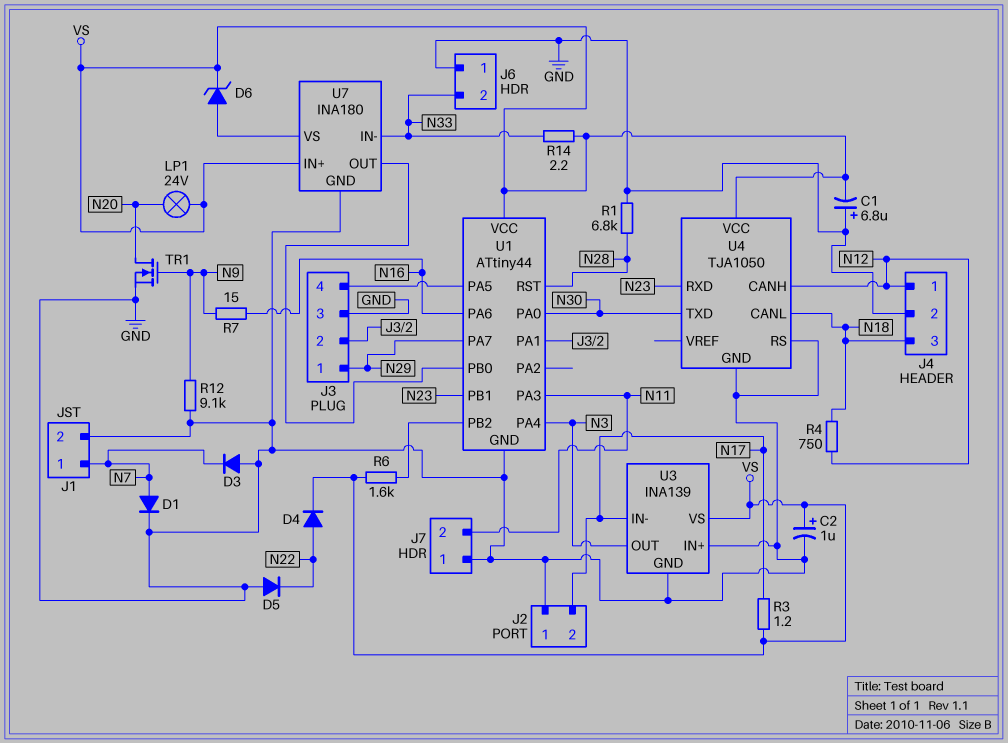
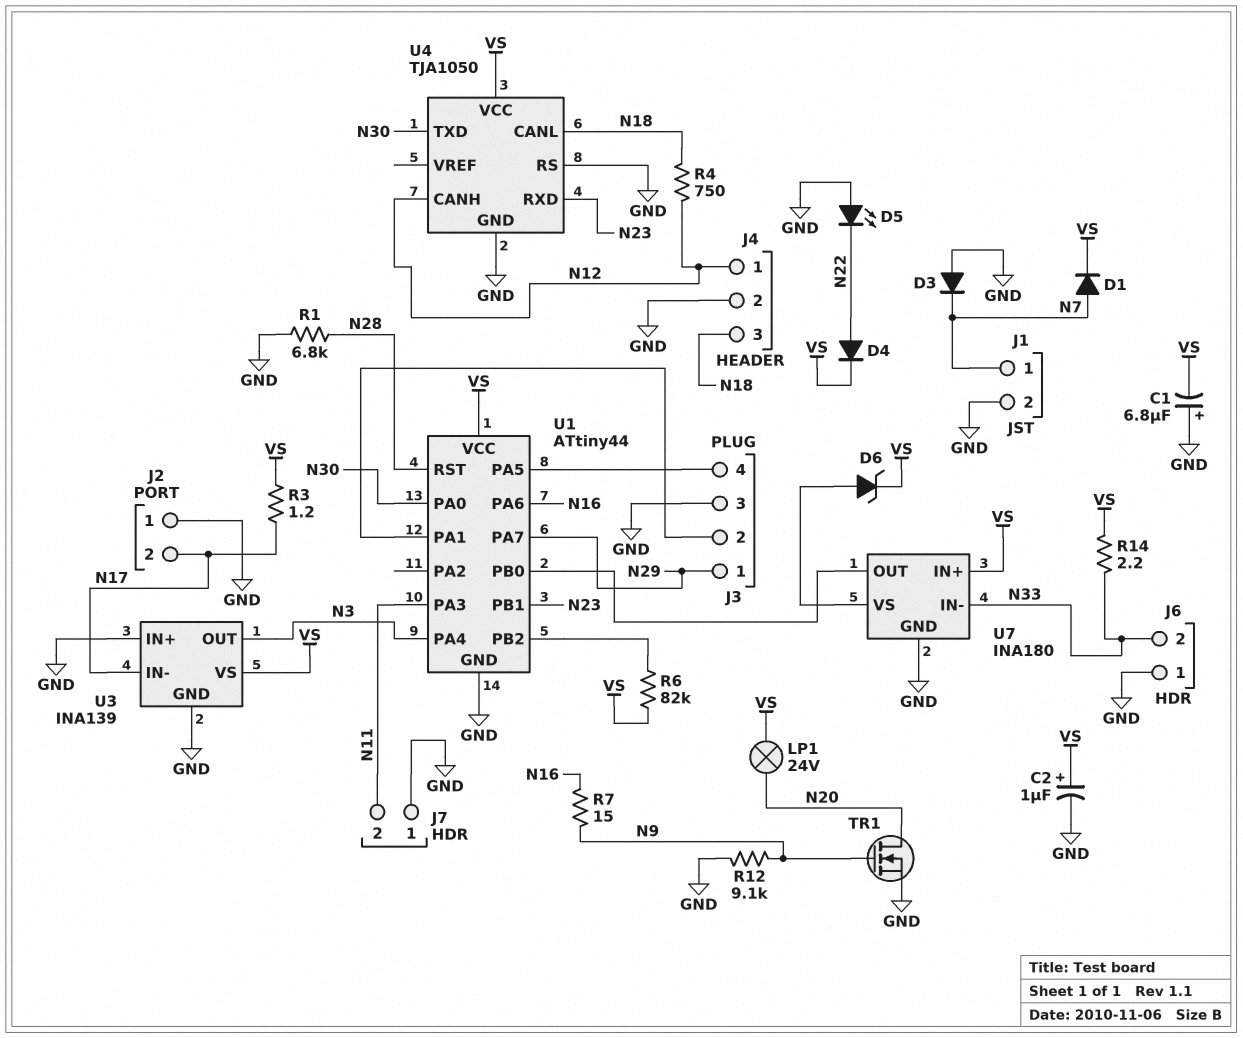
D1: diode (A N7, K GND) -> diode (A N7, K VS)
D5: diode (A GND, K N22) -> LED (A GND, K N22)
R6: 1.6k (U1/PB2, VS) -> 82k (U1/PB2, VS)

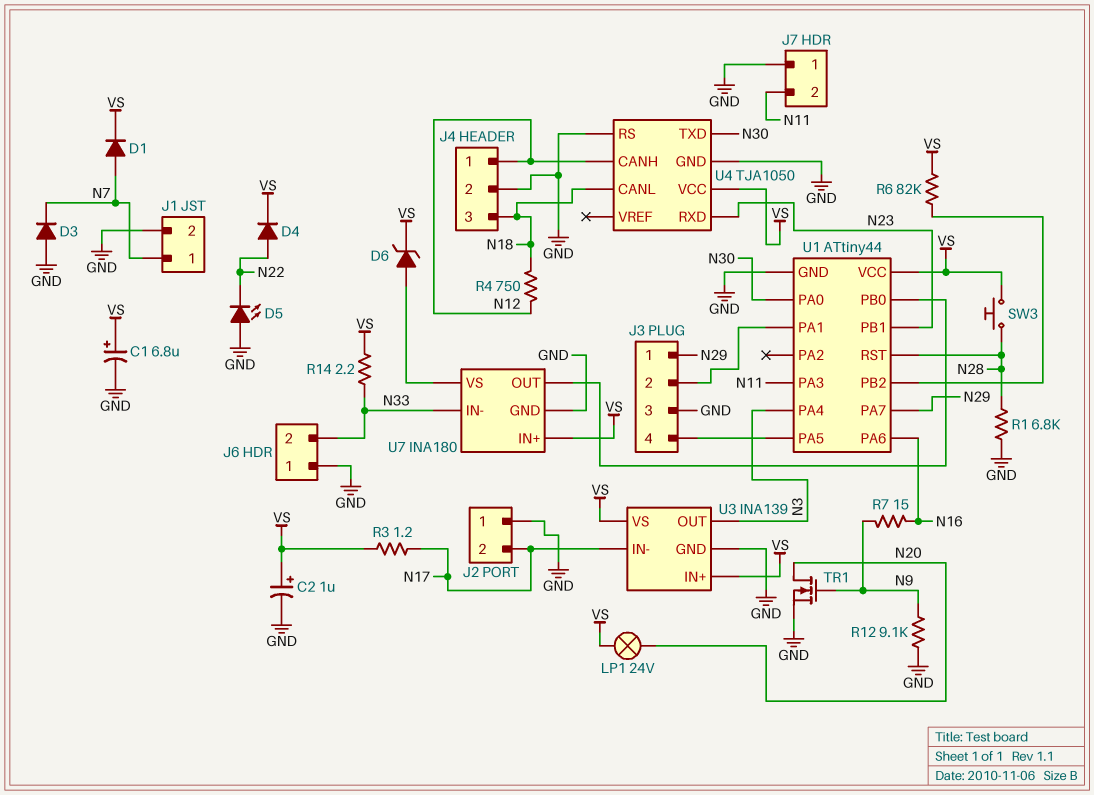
C1: 6.8uF (plus GND, minus VS) -> 6.8uF (plus VS, minus GND)
SW3: none -> button (N28, VS)
U3 pin IN+: GND -> VS

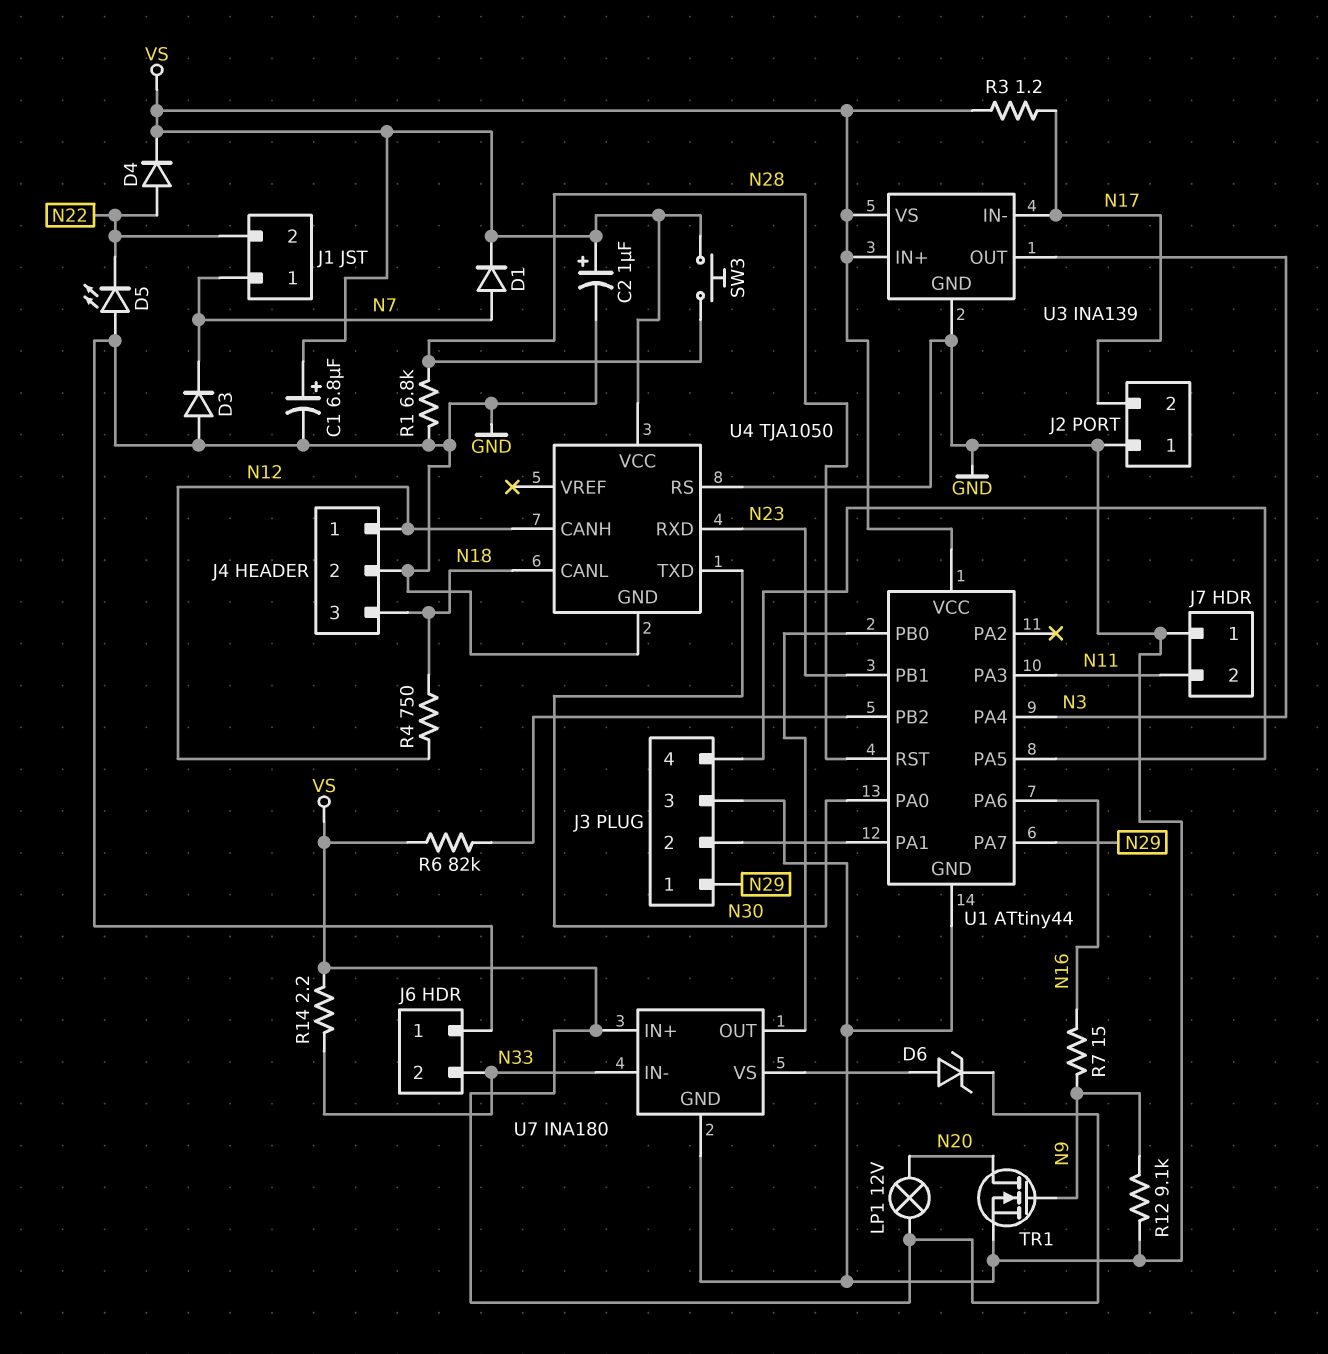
J1 pin 2: GND -> N22
LP1: lamp 24V (N20, VS) -> lamp 12V (N20, VS)

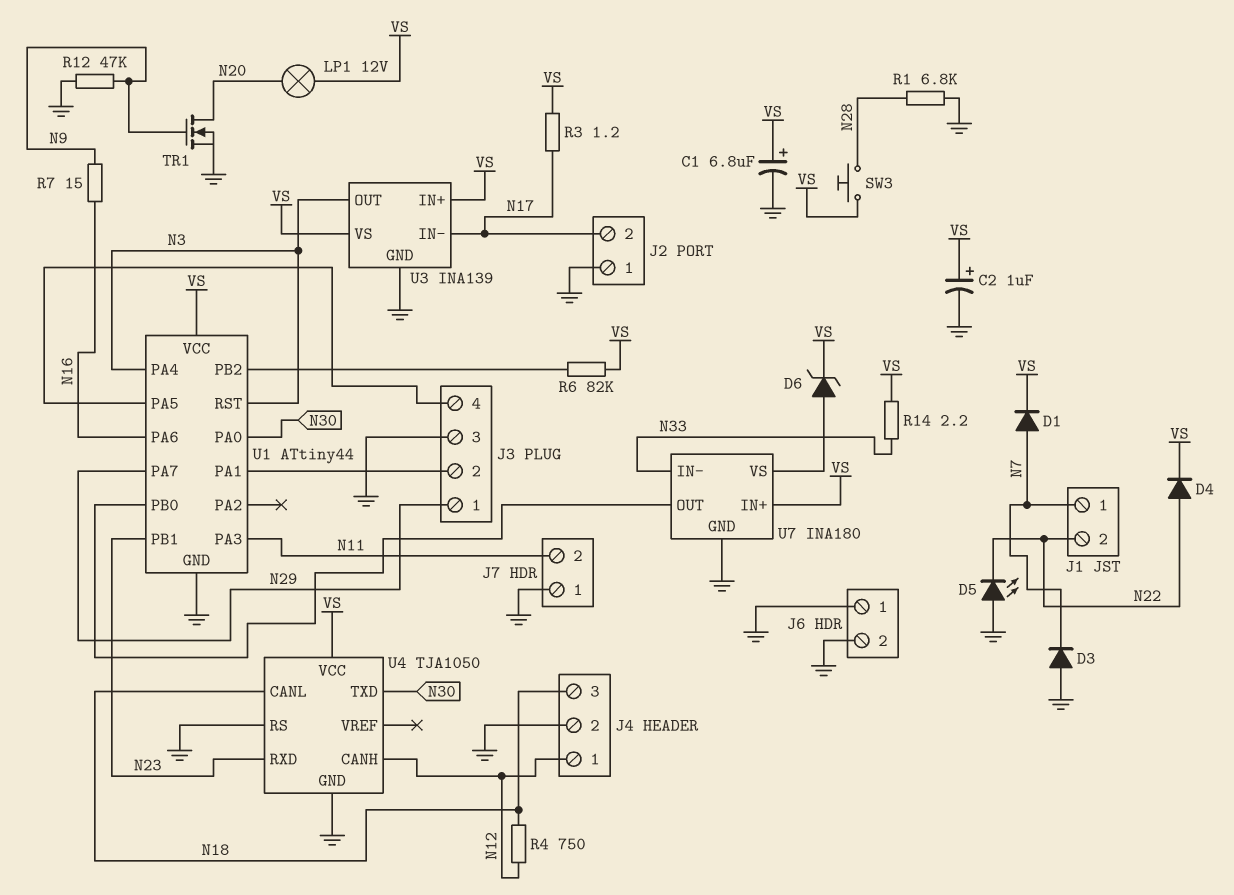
J6 pin 2: N33 -> GND
R12: 9.1k (GND, N9) -> 47k (GND, N9)
U1 pin RST: N28 -> N3

